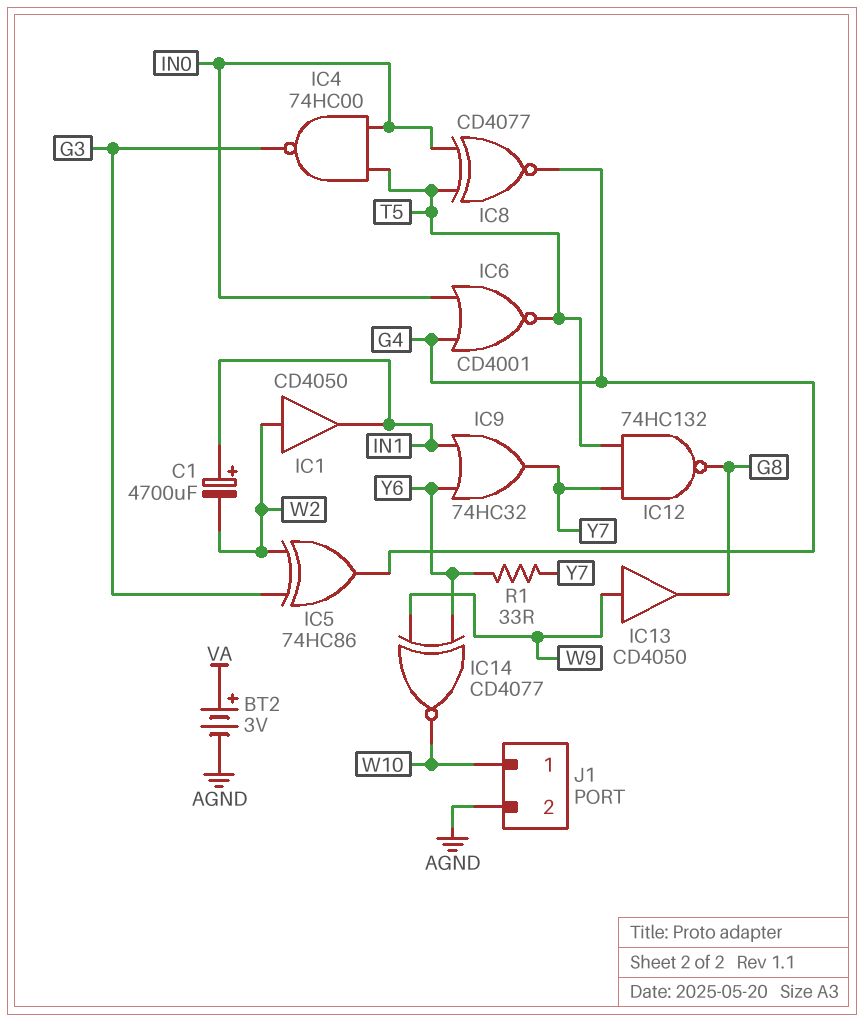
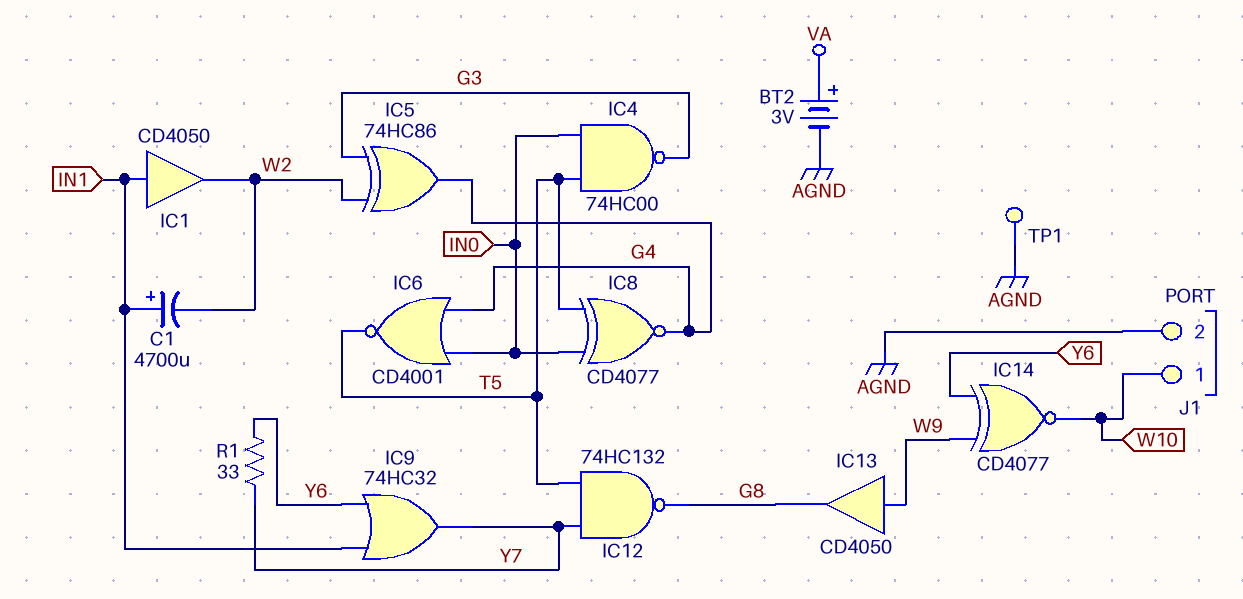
IC1: buffer CD4050 (in W2, out IN1) -> buffer CD4050 (in IN1, out W2)
TP1: none -> test point (AGND)

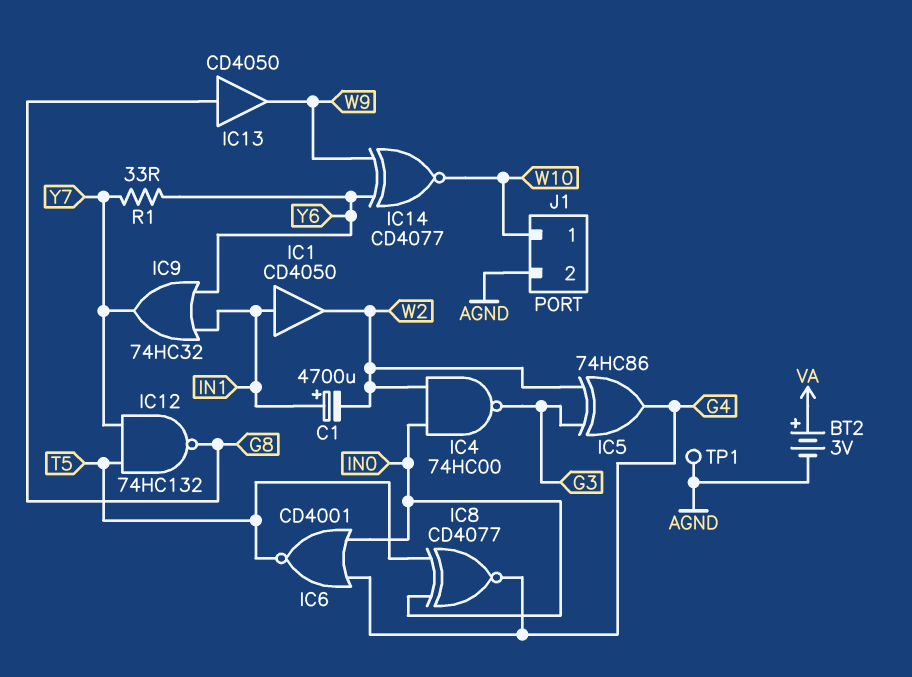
IC4: NAND 74HC00 (in IN0, in T5, out G3) -> NAND 74HC00 (in IN0, in W2, out G3)
IC13: buffer CD4050 (in W9, out G8) -> buffer CD4050 (in G8, out W9)

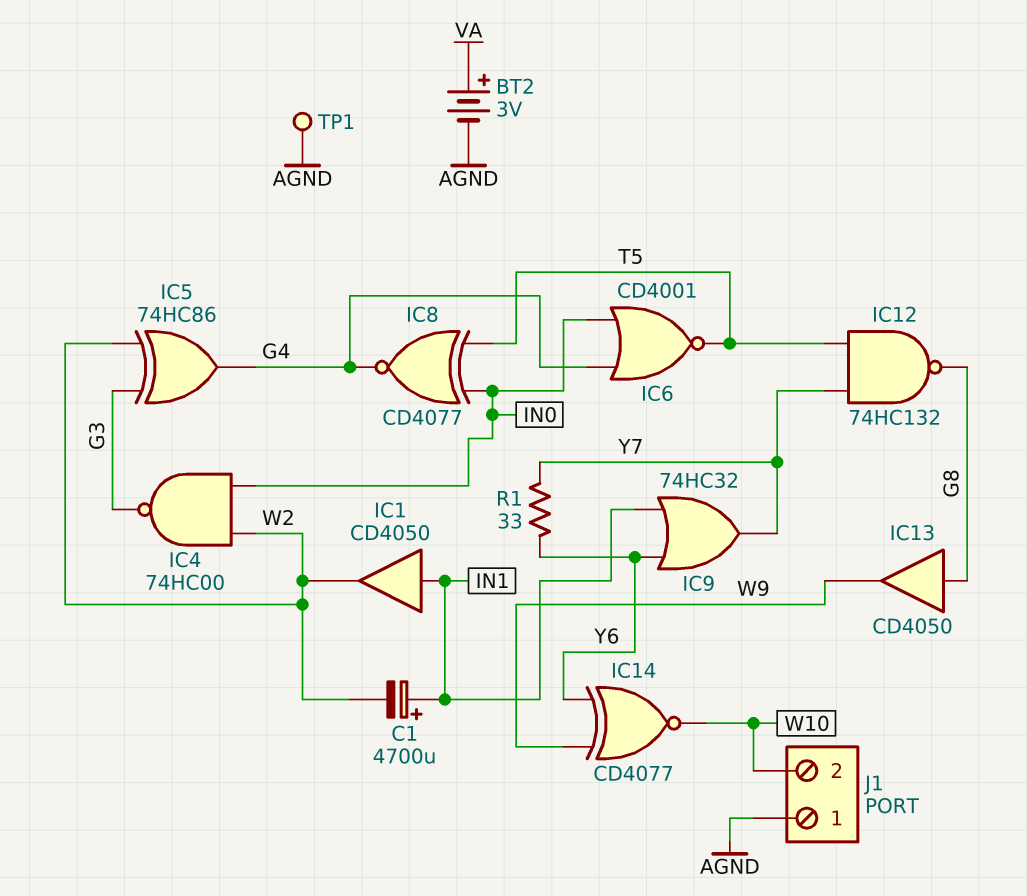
J1 pin 1: W10 -> AGND
J1 pin 2: AGND -> W10

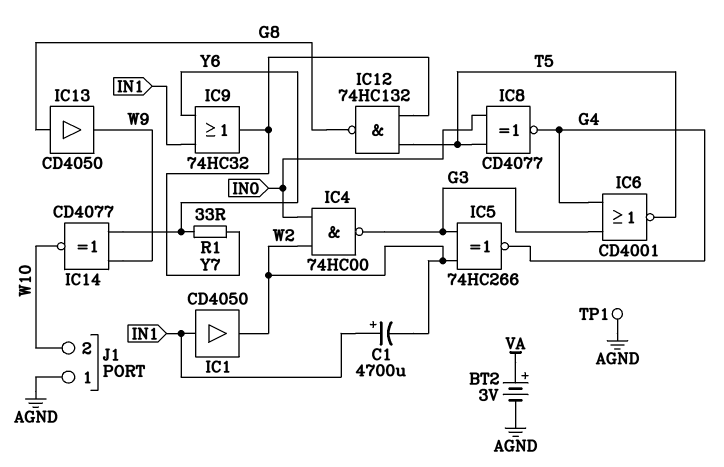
IC5: XOR 74HC86 (in G3, in W2, out G4) -> XNOR 74HC266 (in G3, in W2, out G4)
IC6: NOR CD4001 (in G4, in IN0, out T5) -> NOR CD4001 (in G3, in G4, out T5)

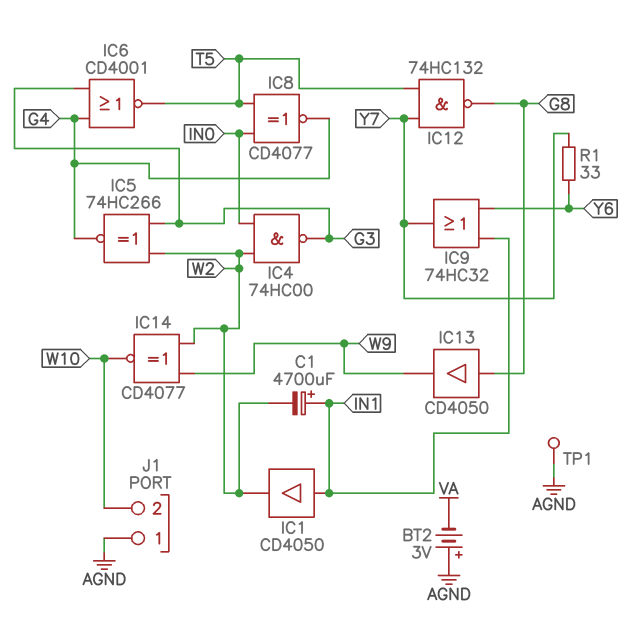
BT2: 3V (plus VA, minus AGND) -> 3V (plus AGND, minus VA)
IC14: XNOR CD4077 (in W9, in Y6, out W10) -> XNOR CD4077 (in W2, in W9, out W10)

